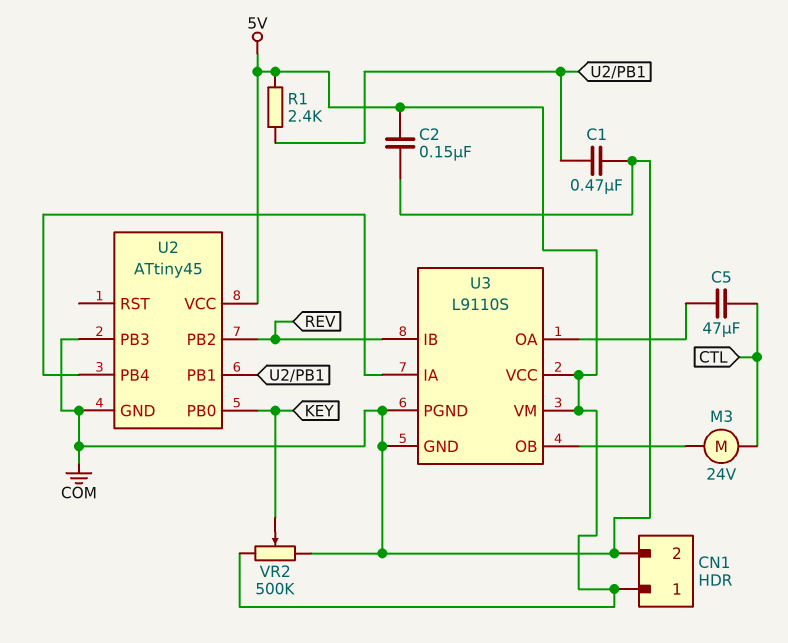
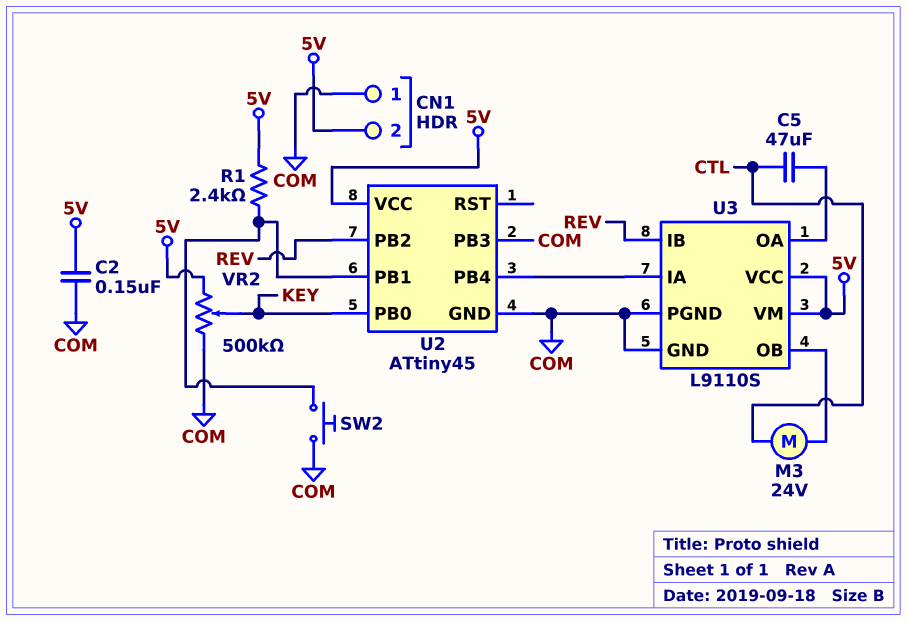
C1: 470nF (COM, U2/PB1) -> none
CN1 pin 1: 5V -> COM
CN1 pin 2: COM -> 5V
SW2: none -> button (COM, U2/PB1)

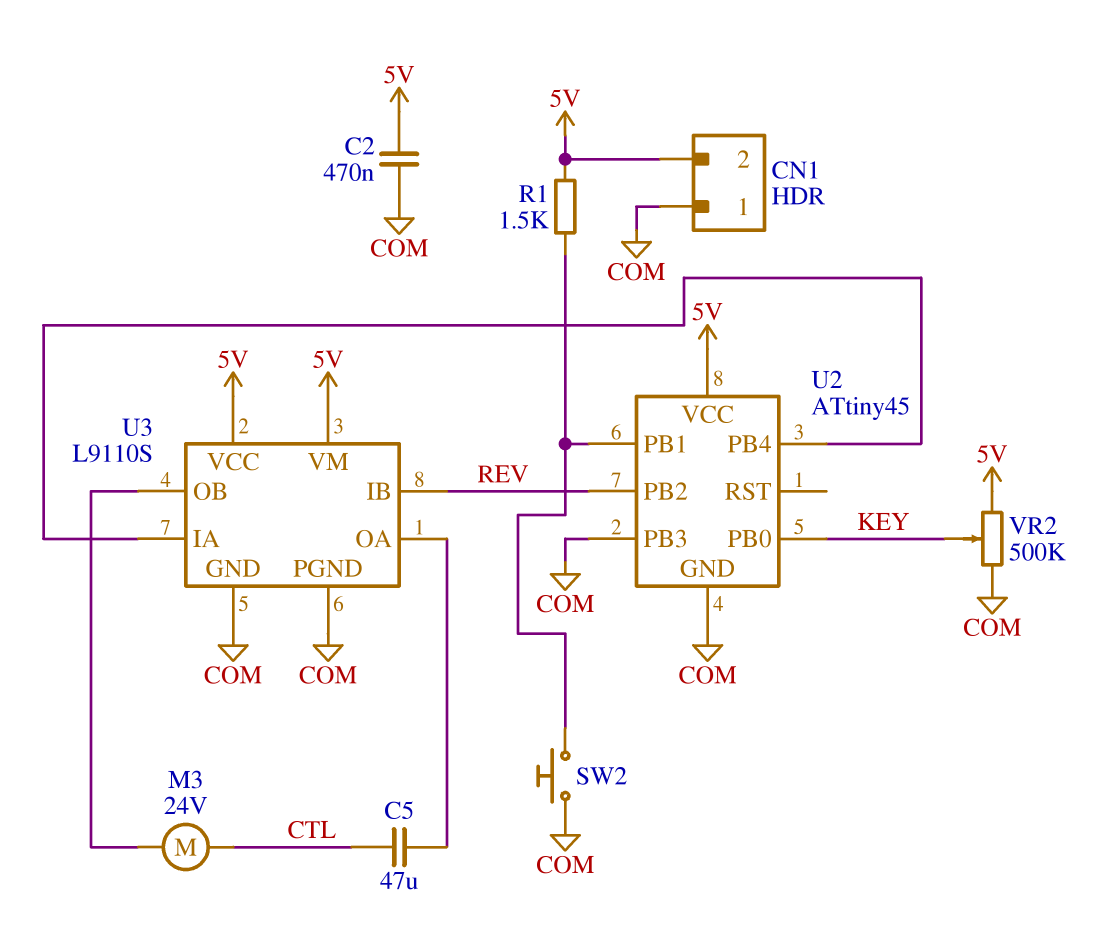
C2: 150nF (5V, COM) -> 470nF (5V, COM)
R1: 2.4k (5V, U2/PB1) -> 1.5k (5V, U2/PB1)

